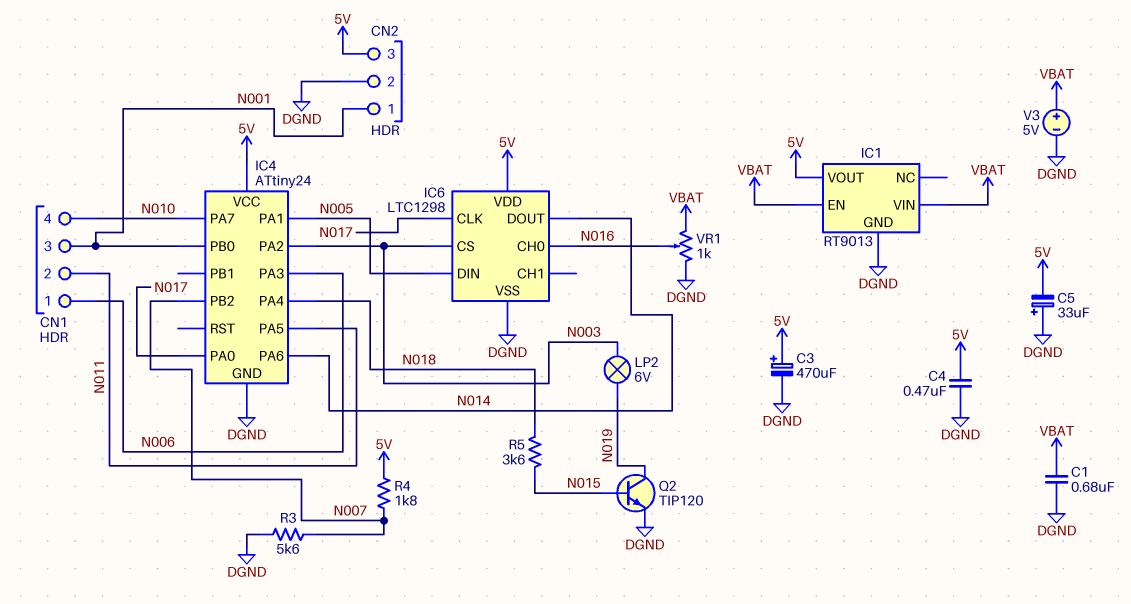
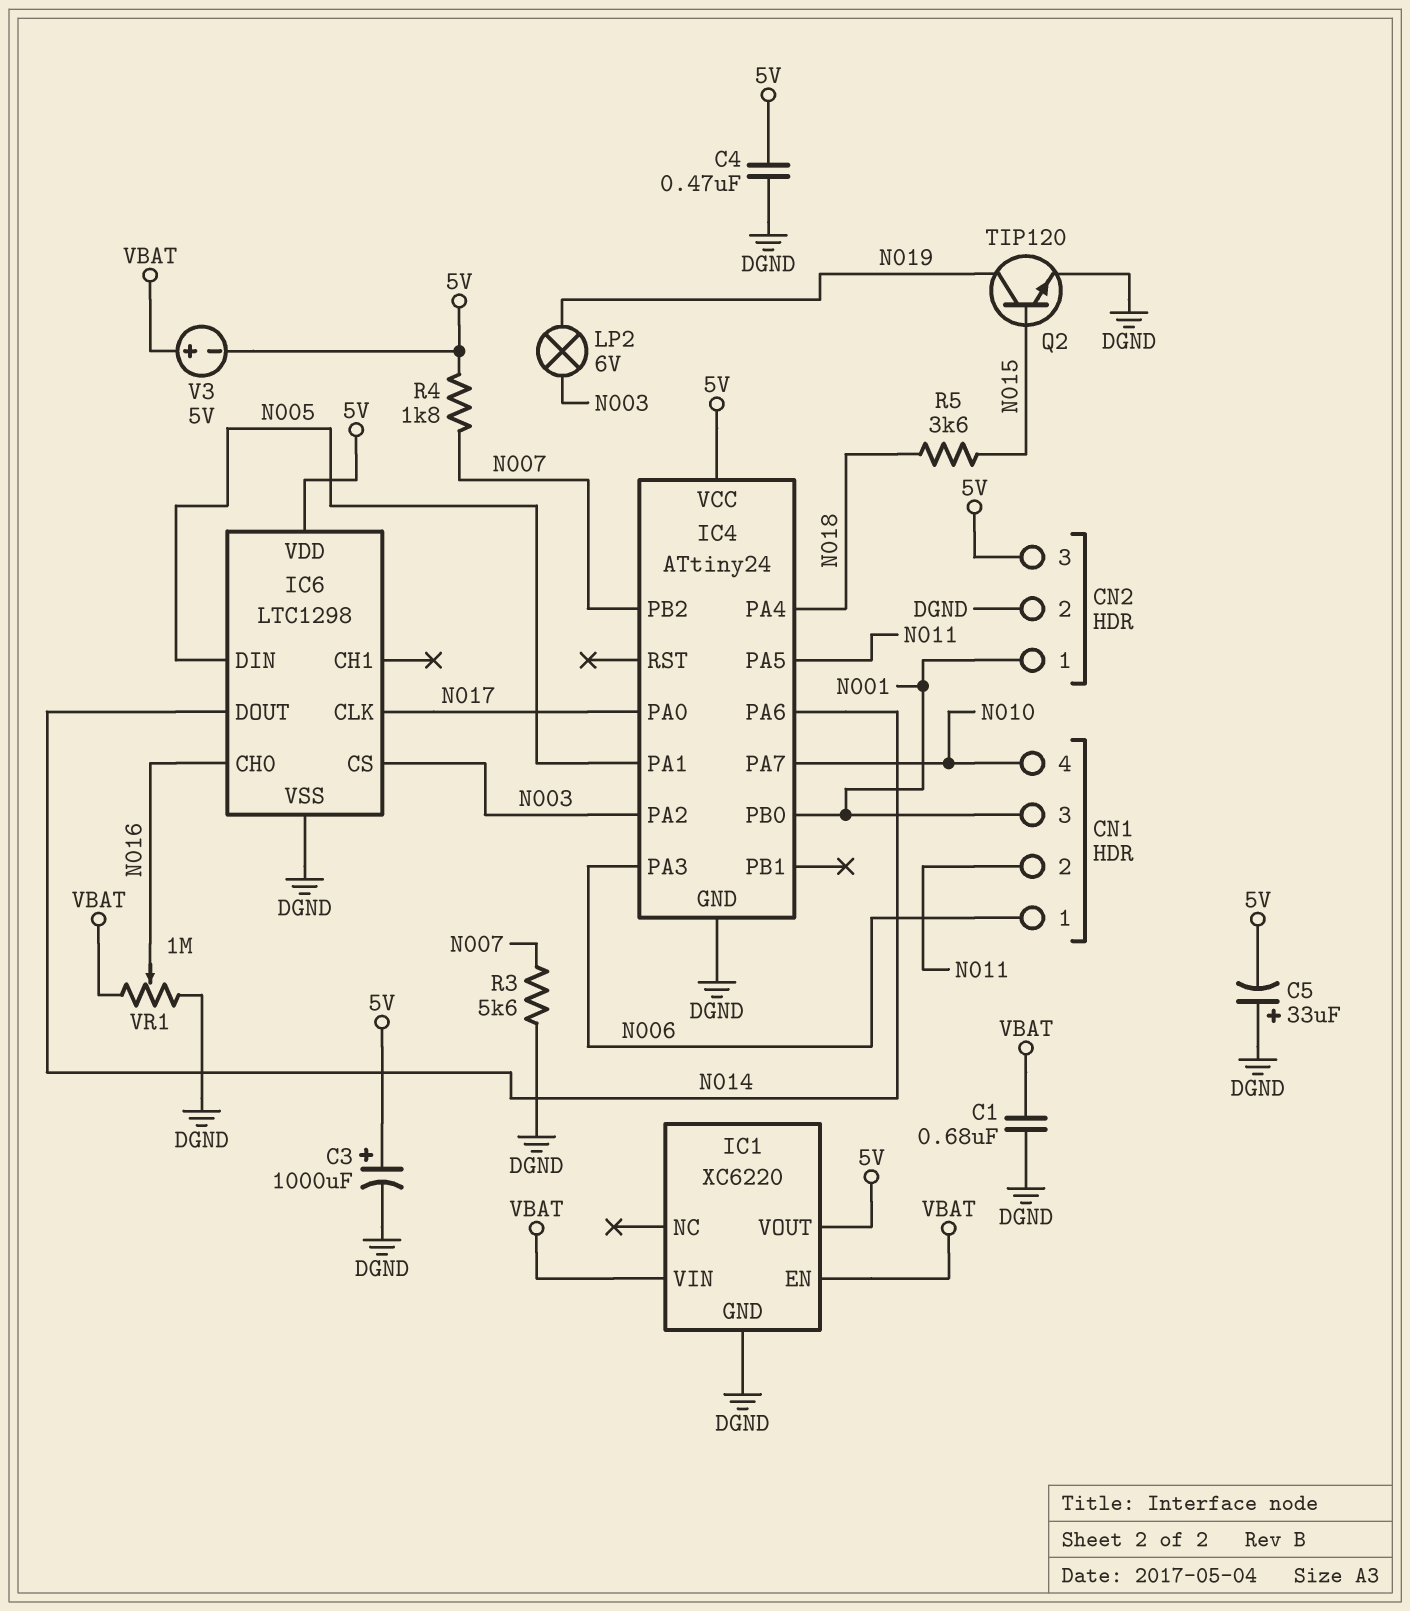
C3: 470uF (plus 5V, minus DGND) -> 1000uF (plus 5V, minus DGND)
IC1: RT9013 -> XC6220
V3: 5V (plus VBAT, minus DGND) -> 5V (plus VBAT, minus 5V)
VR1: 1k (DGND, VBAT, wiper N016) -> 1M (DGND, VBAT, wiper N016)

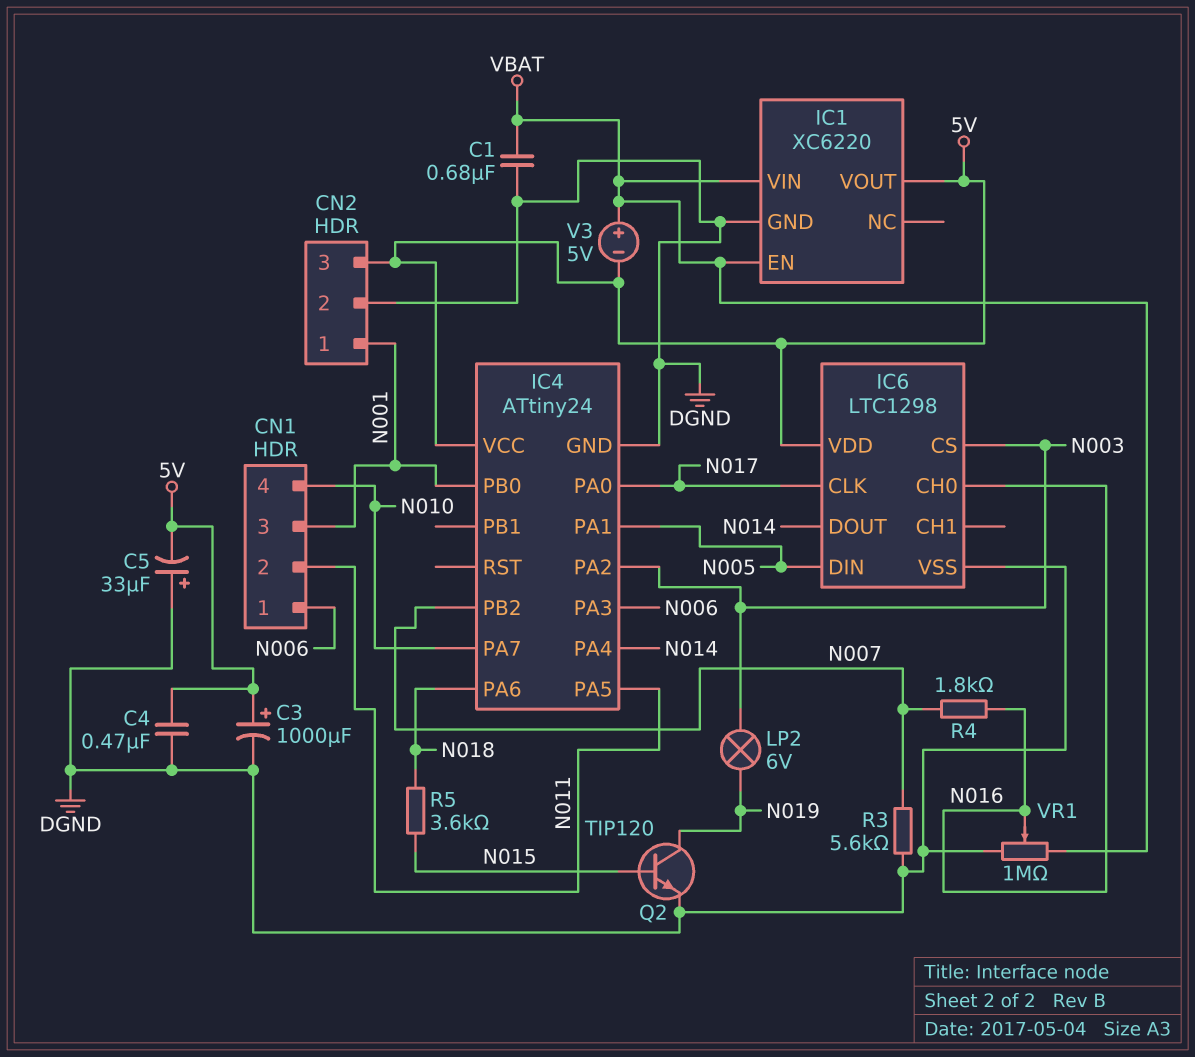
IC4 pin PA4: N018 -> N014
IC4 pin PA6: N014 -> N018
R4: 1.8k (5V, N007) -> 1.8k (N007, N016)

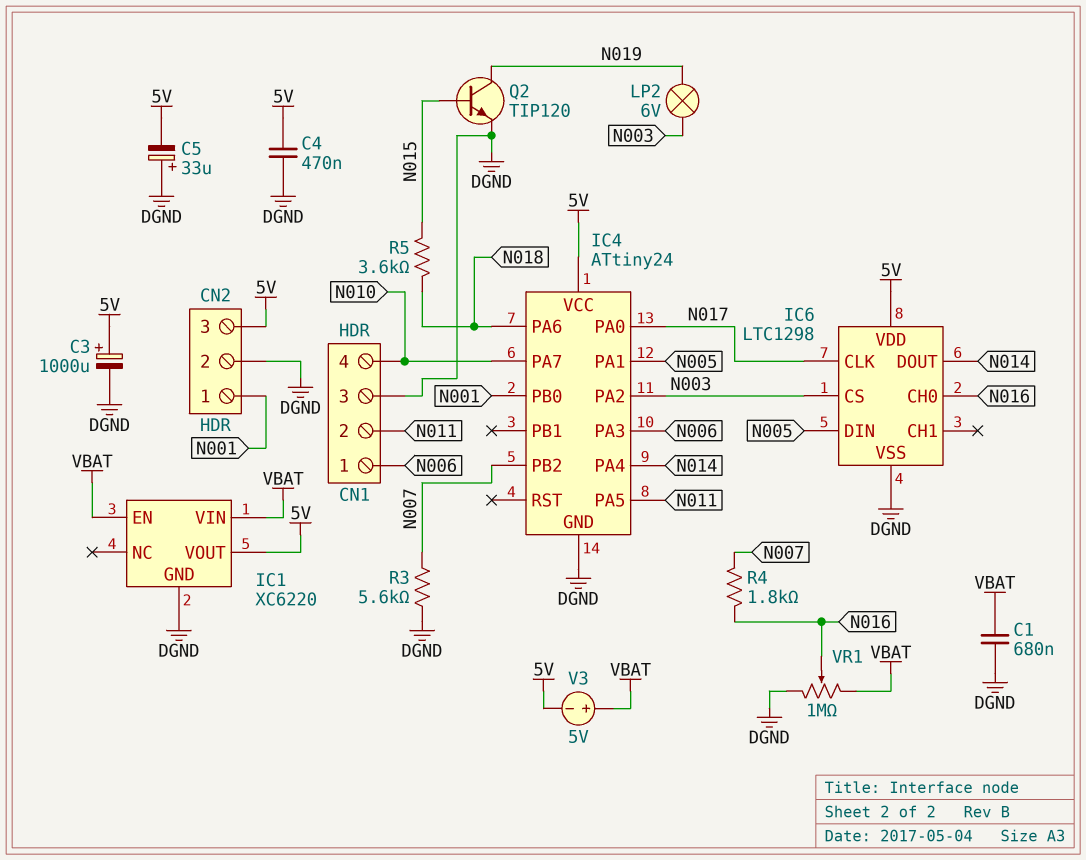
CN1 pin 3: N001 -> DGND

